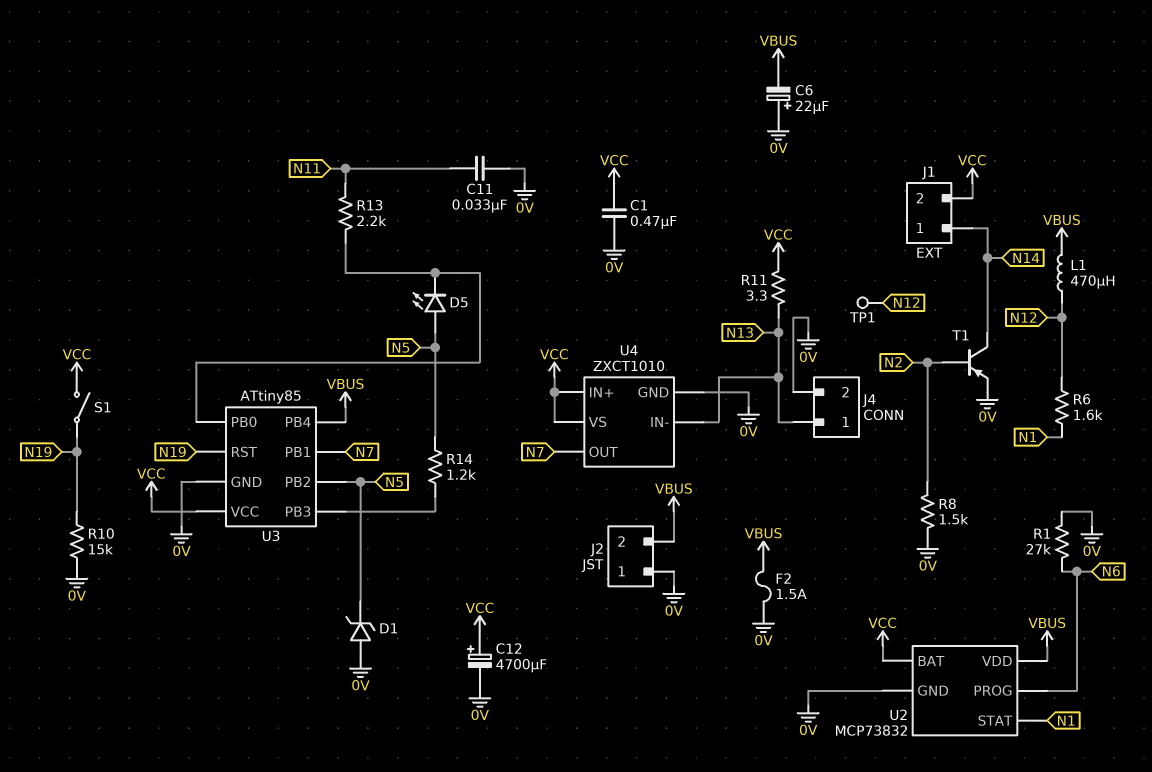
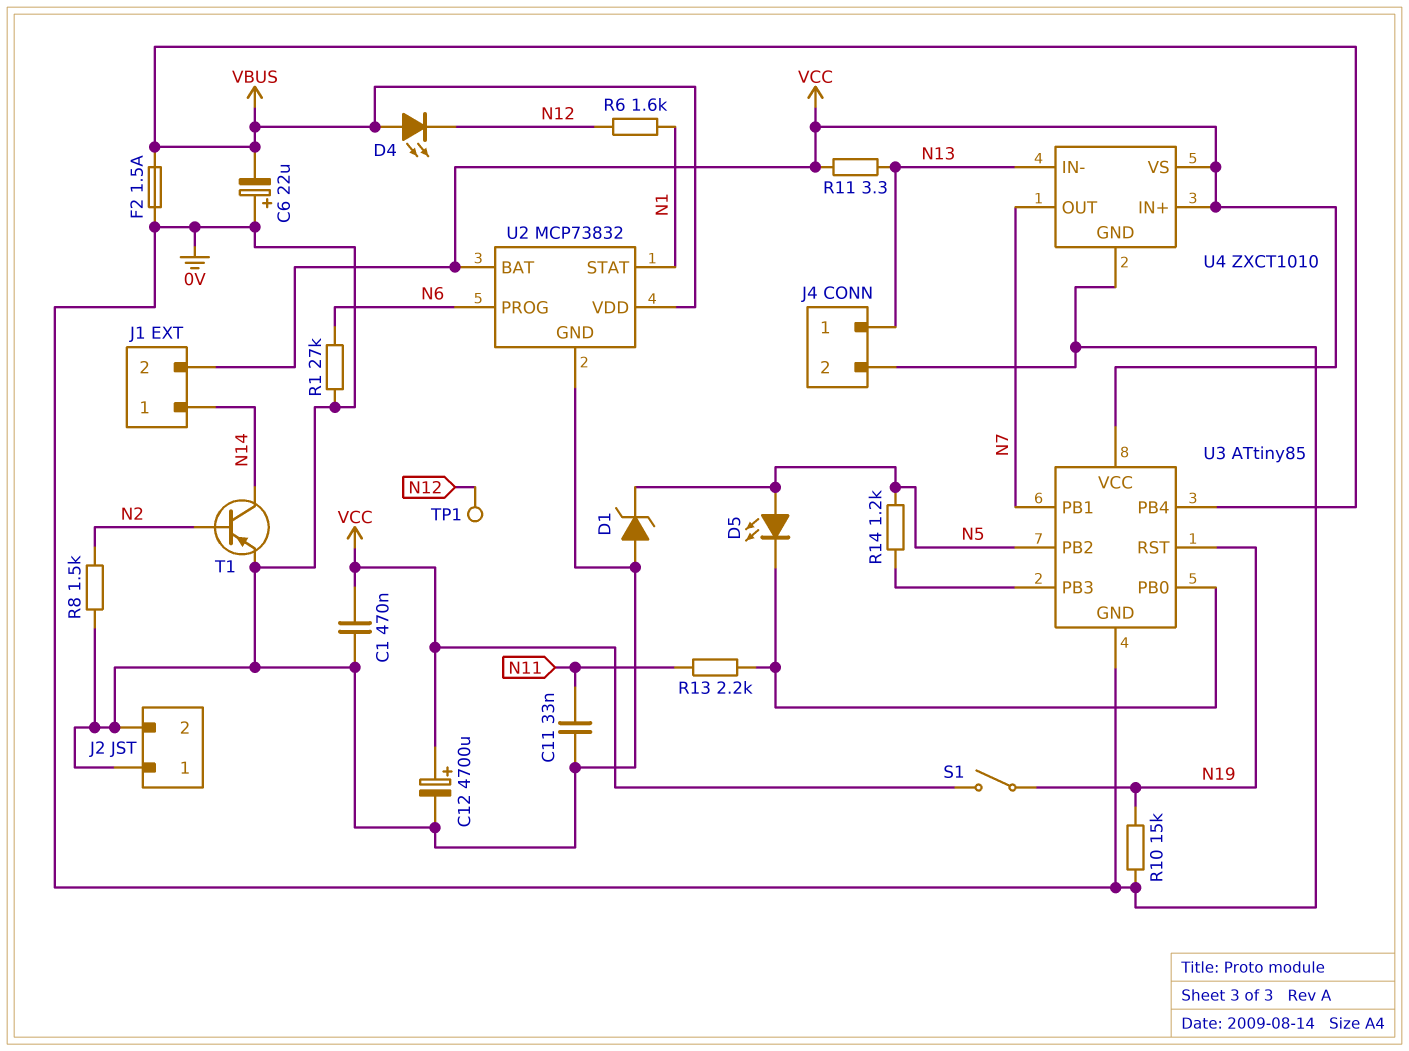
D4: none -> LED (A VBUS, K N12)
J2 pin 2: VBUS -> 0V
L1: 470uH (N12, VBUS) -> none

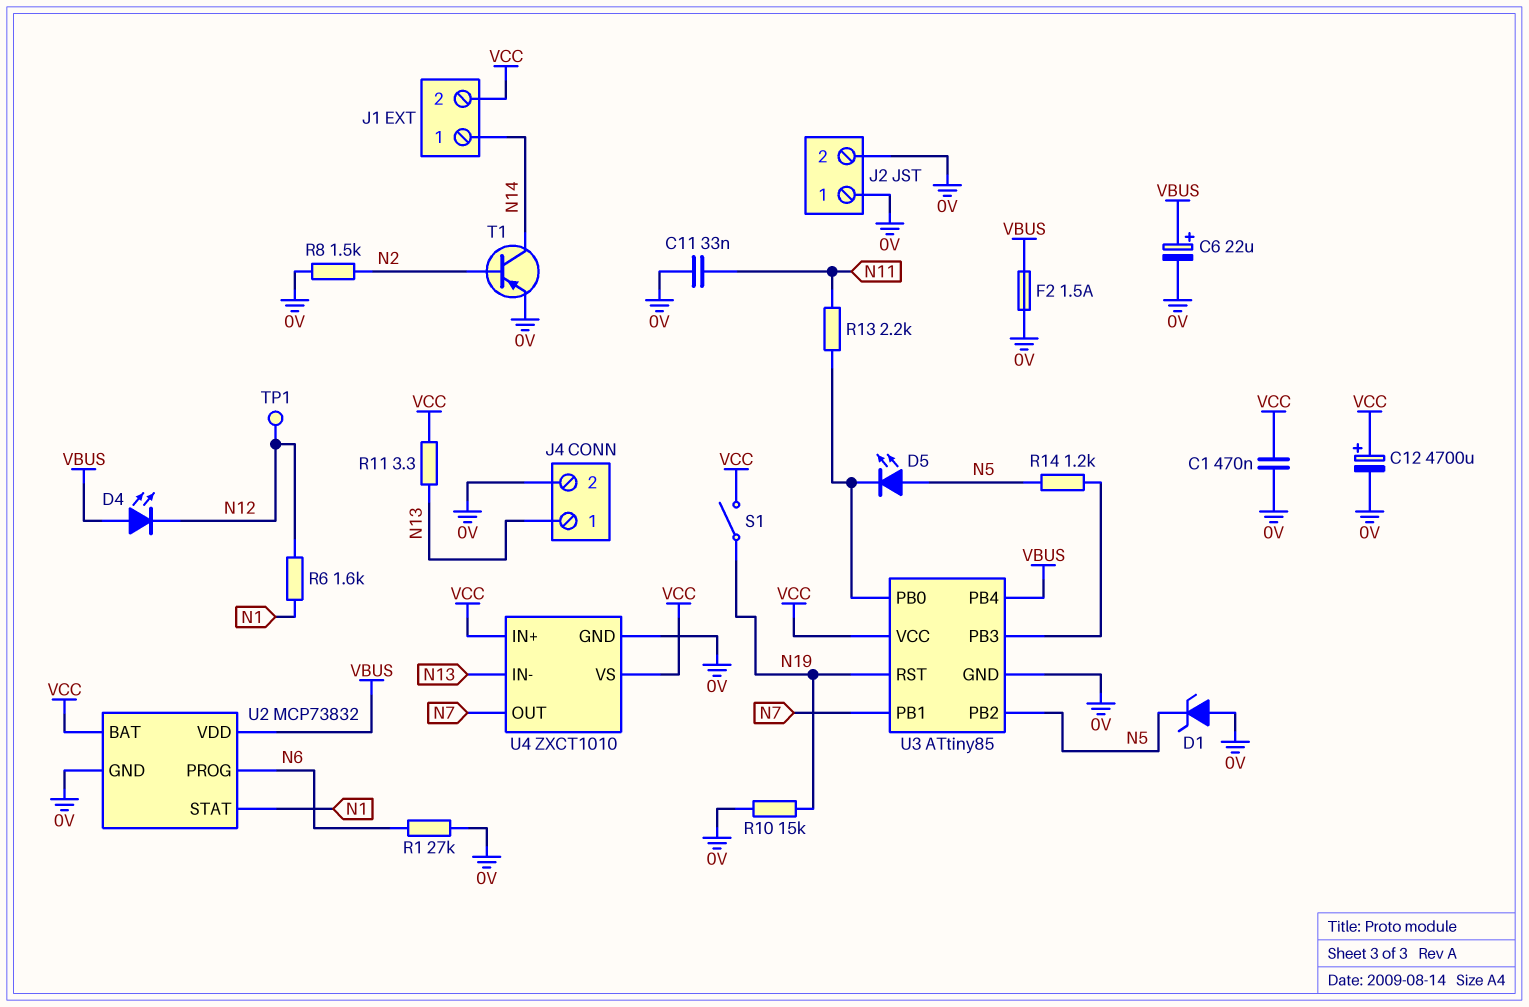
C6: 22uF (plus 0V, minus VBUS) -> 22uF (plus VBUS, minus 0V)

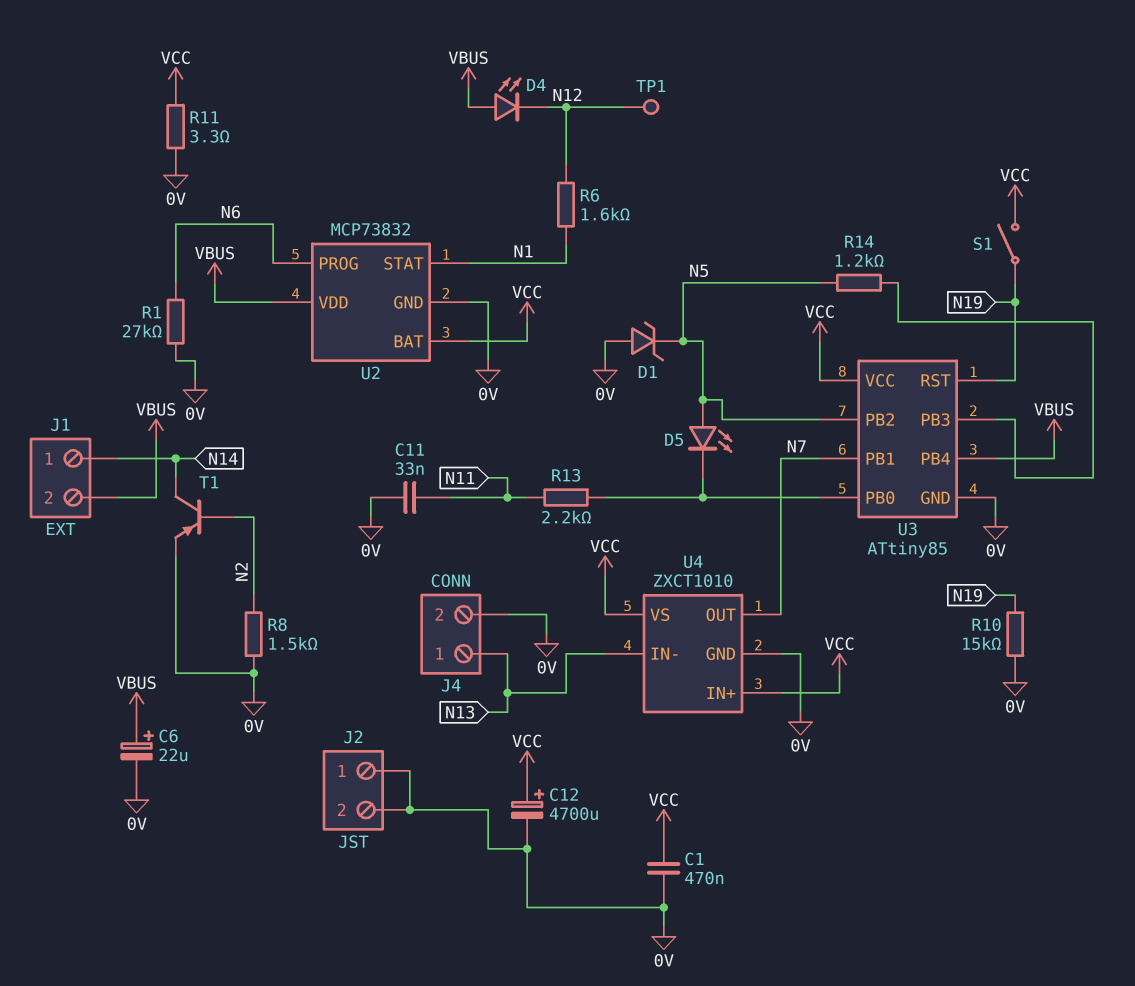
F2: 1.5A (0V, VBUS) -> none
J1 pin 2: VCC -> VBUS
R11: 3.3 (N13, VCC) -> 3.3 (0V, VCC)

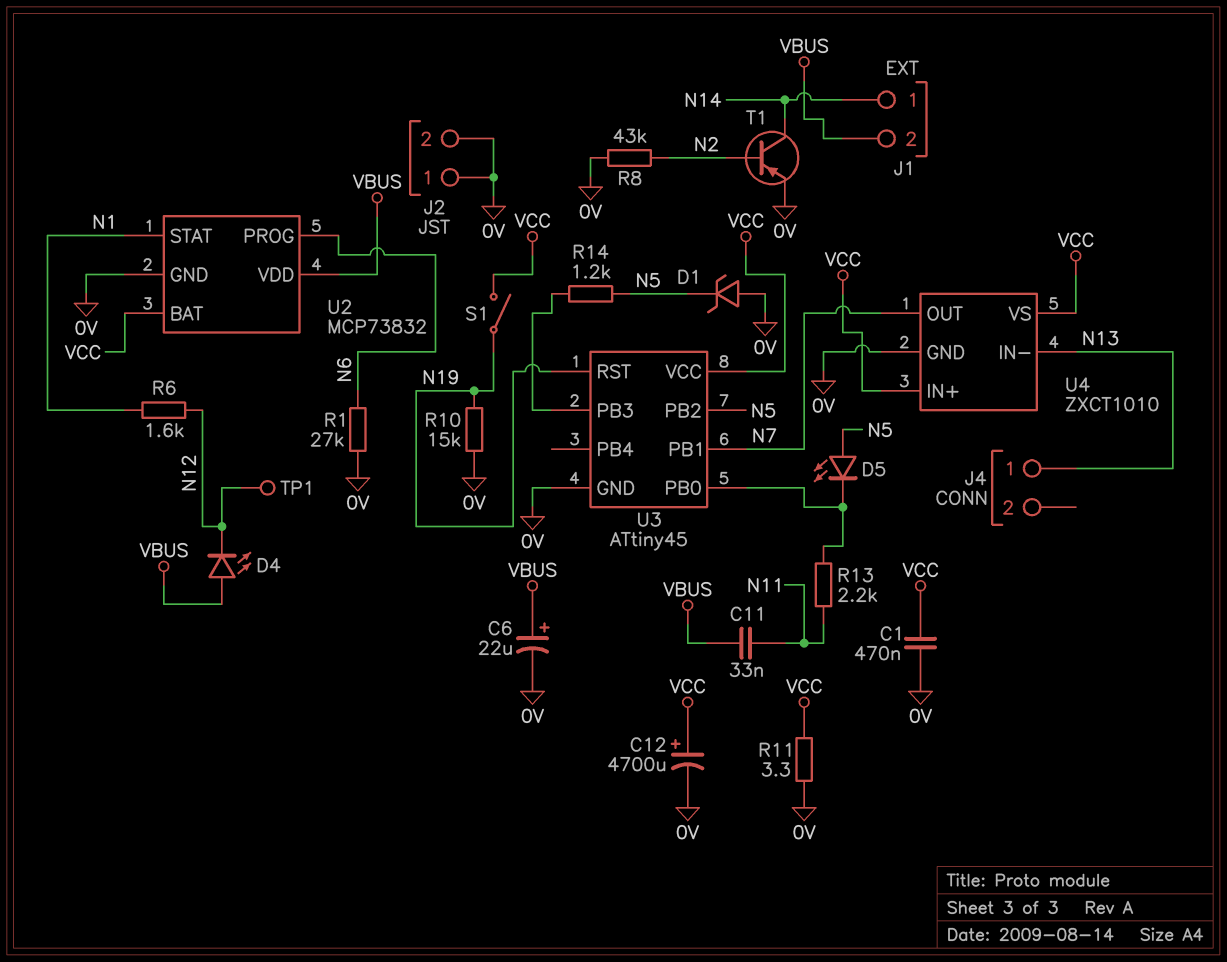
C11: 33nF (0V, N11) -> 33nF (N11, VBUS)
J4 pin 2: 0V -> none
R8: 1.5k (0V, N2) -> 43k (0V, N2)
U3: ATtiny85 -> ATtiny45
U3 pin PB4: VBUS -> none

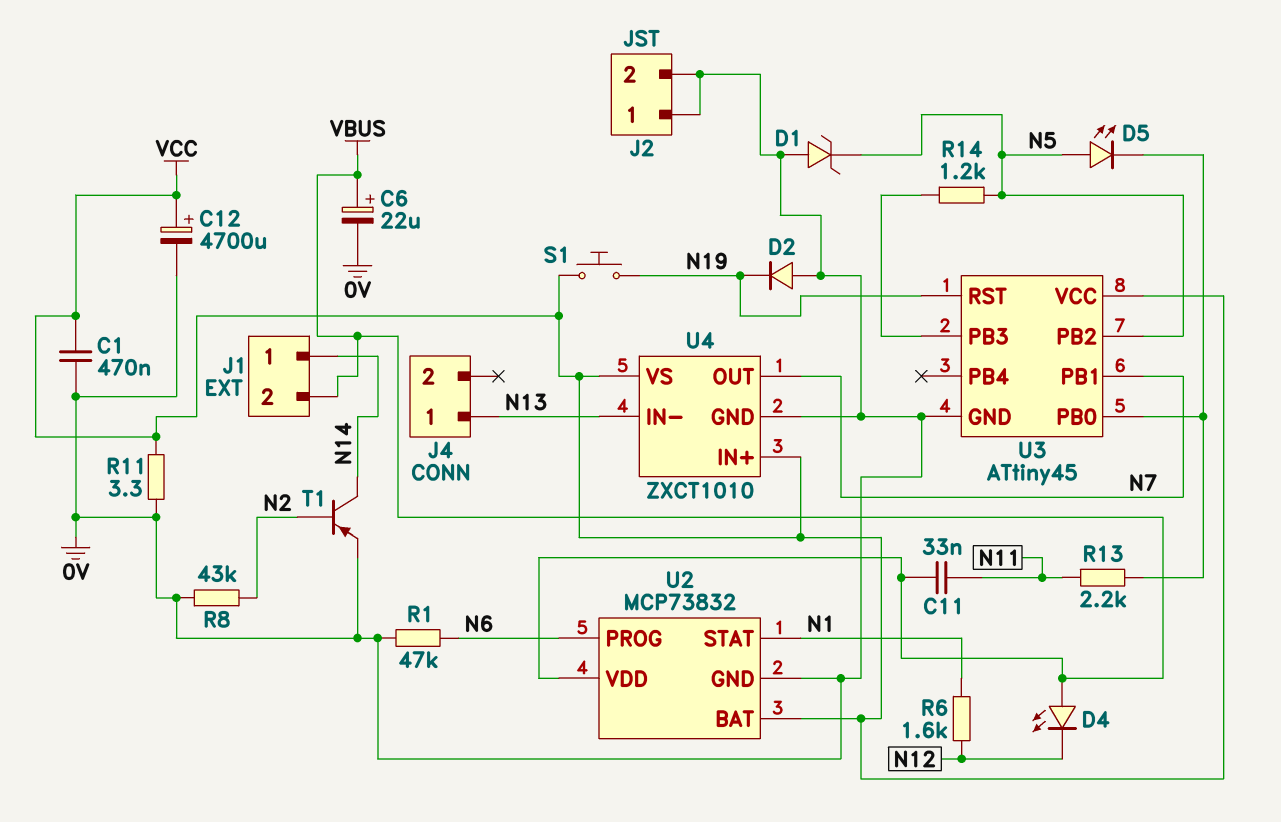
D2: none -> diode (A 0V, K N19)
R1: 27k (0V, N6) -> 47k (0V, N6)
R10: 15k (0V, N19) -> none
S1: switch (N19, VCC) -> button (N19, VCC)
TP1: test point (N12) -> none

